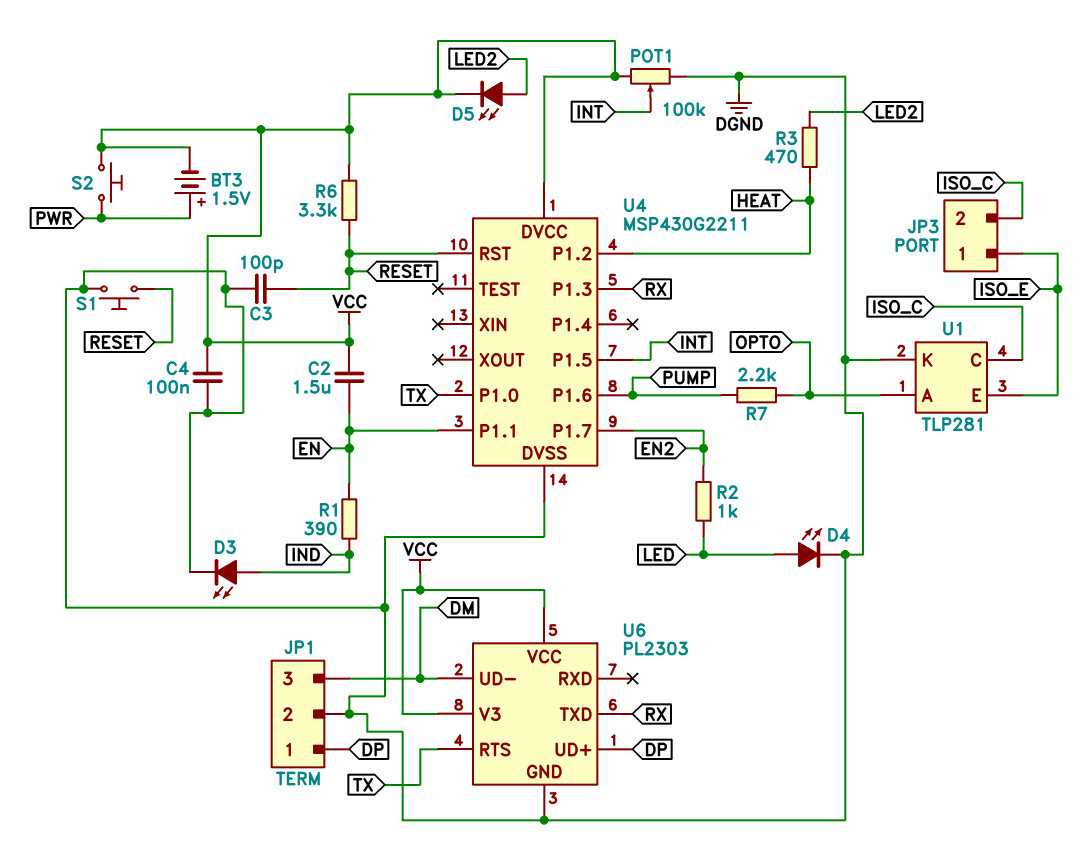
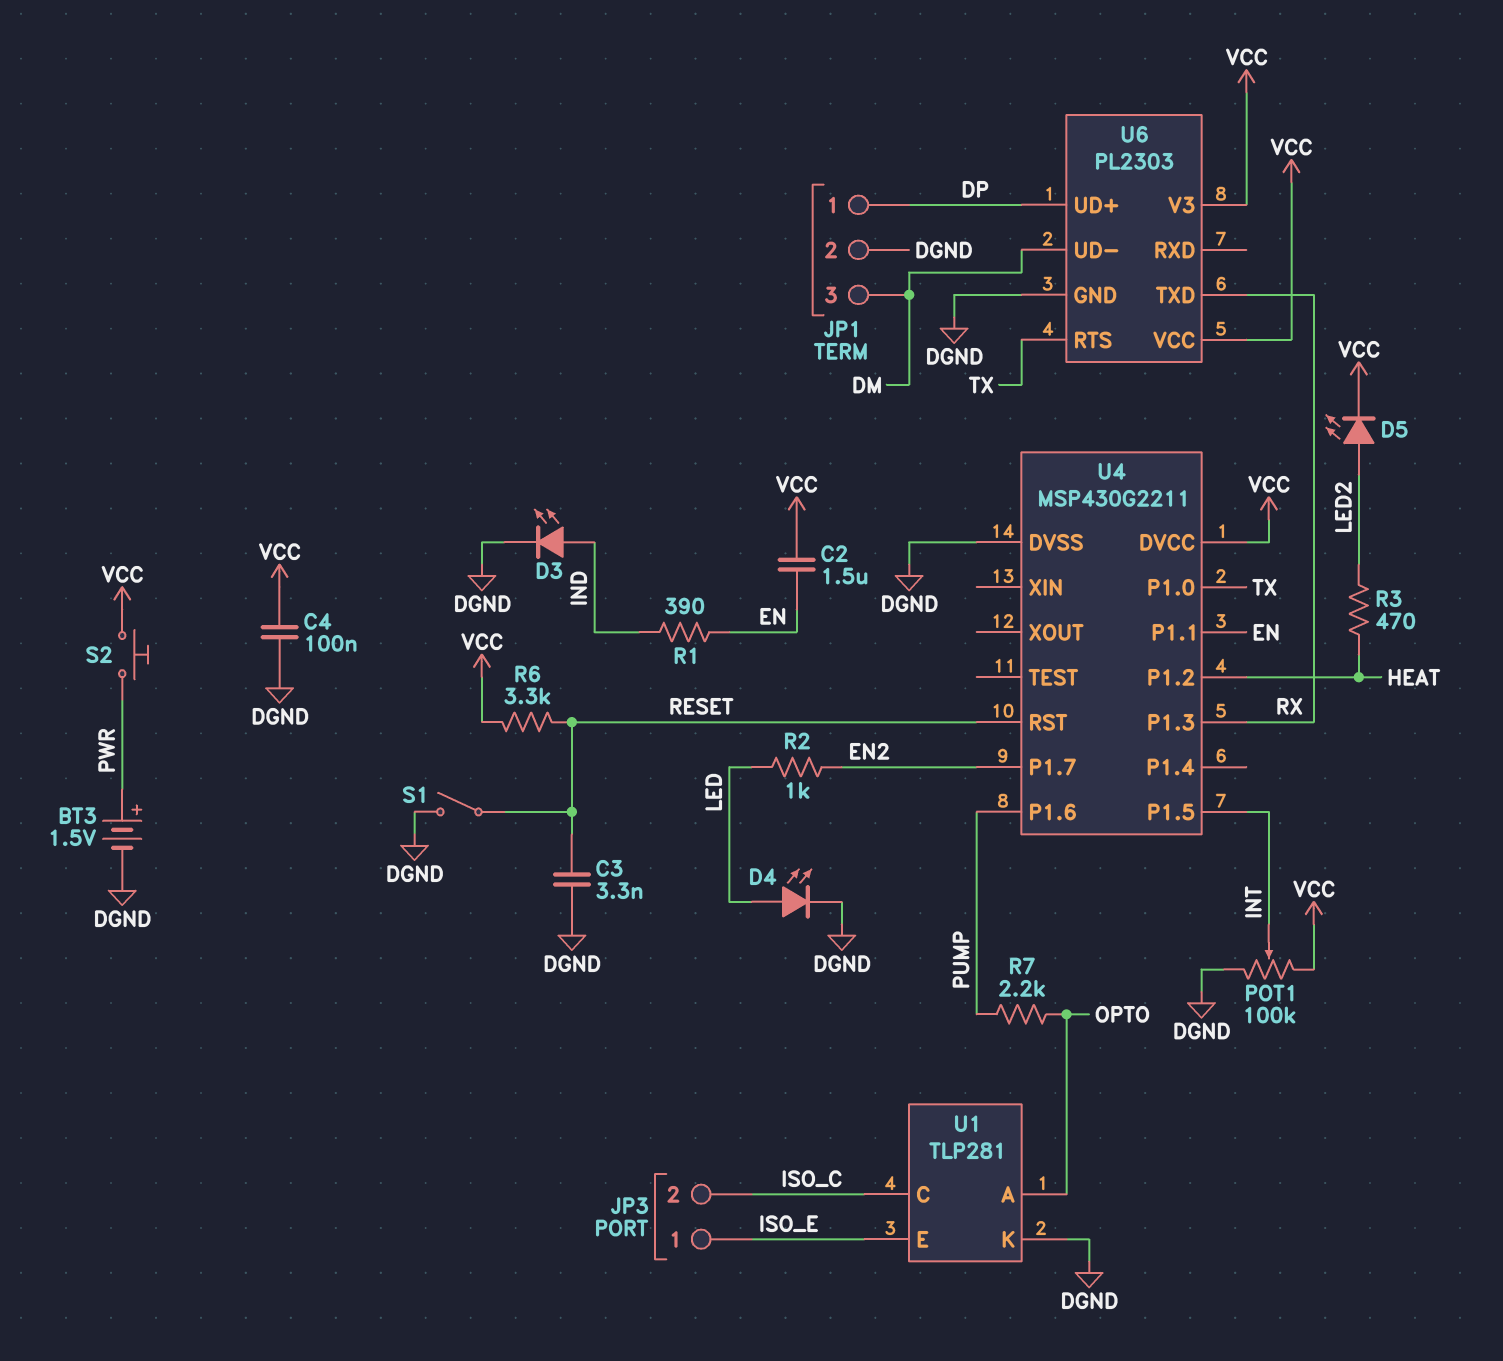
BT3: 1.5V (plus PWR, minus VCC) -> 1.5V (plus PWR, minus DGND)
C3: 100pF (DGND, RESET) -> 3.3nF (DGND, RESET)
S1: button (DGND, RESET) -> switch (DGND, RESET)

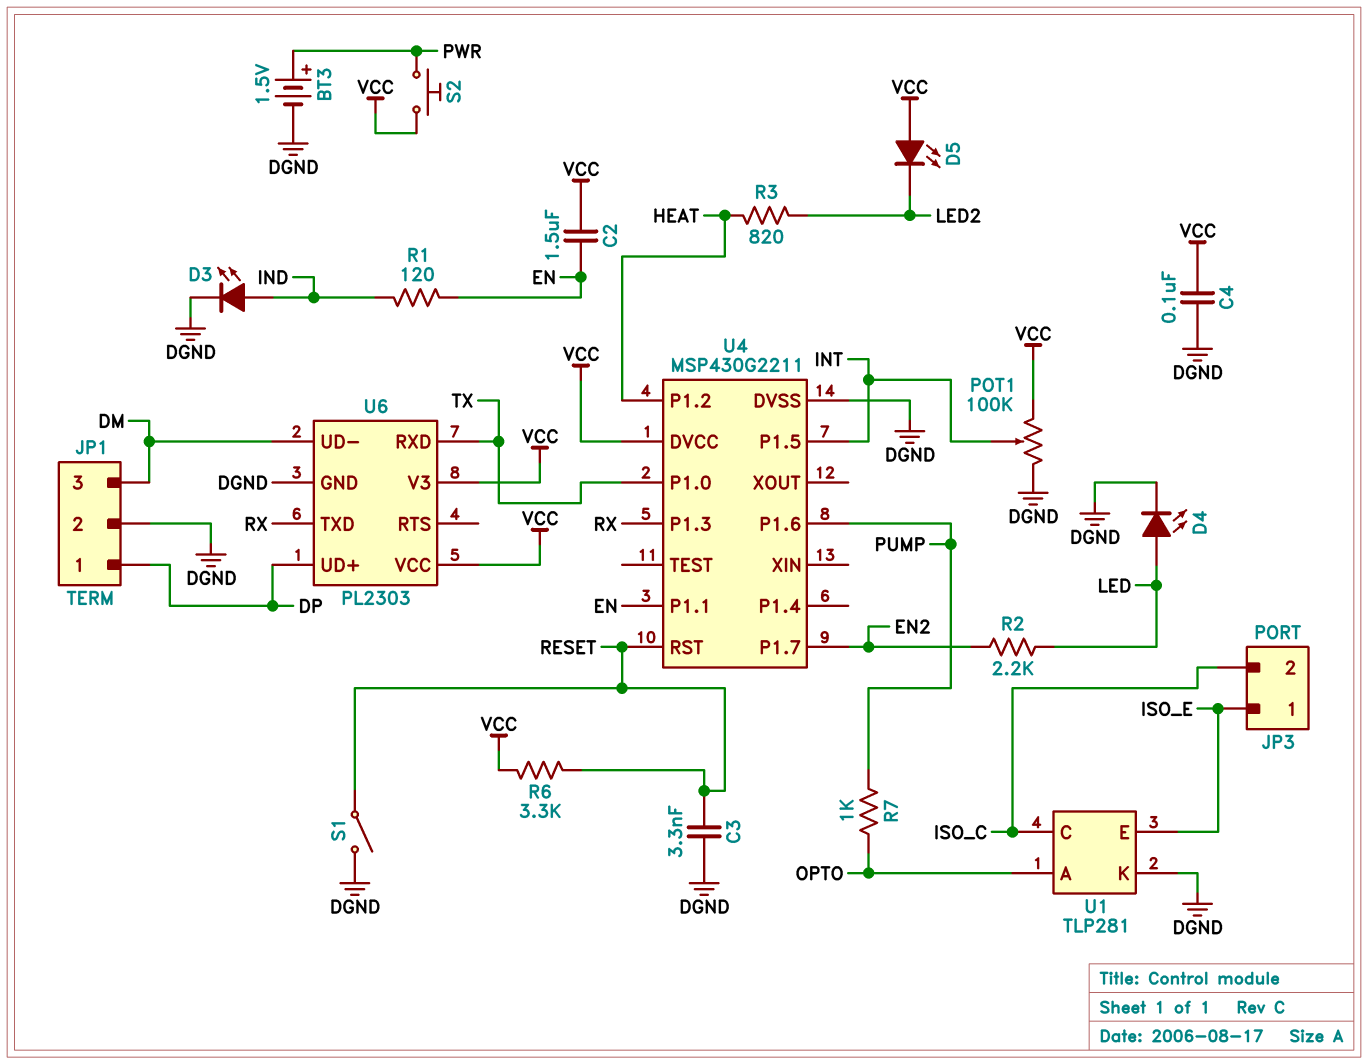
D5: LED (A LED2, K VCC) -> LED (A VCC, K LED2)
R1: 390 (EN, IND) -> 120 (EN, IND)
R2: 1k (EN2, LED) -> 2.2k (EN2, LED)
R3: 470 (HEAT, LED2) -> 820 (HEAT, LED2)
R7: 2.2k (OPTO, PUMP) -> 1k (OPTO, PUMP)
U6 pin RTS: TX -> none
U6 pin RXD: none -> TX

